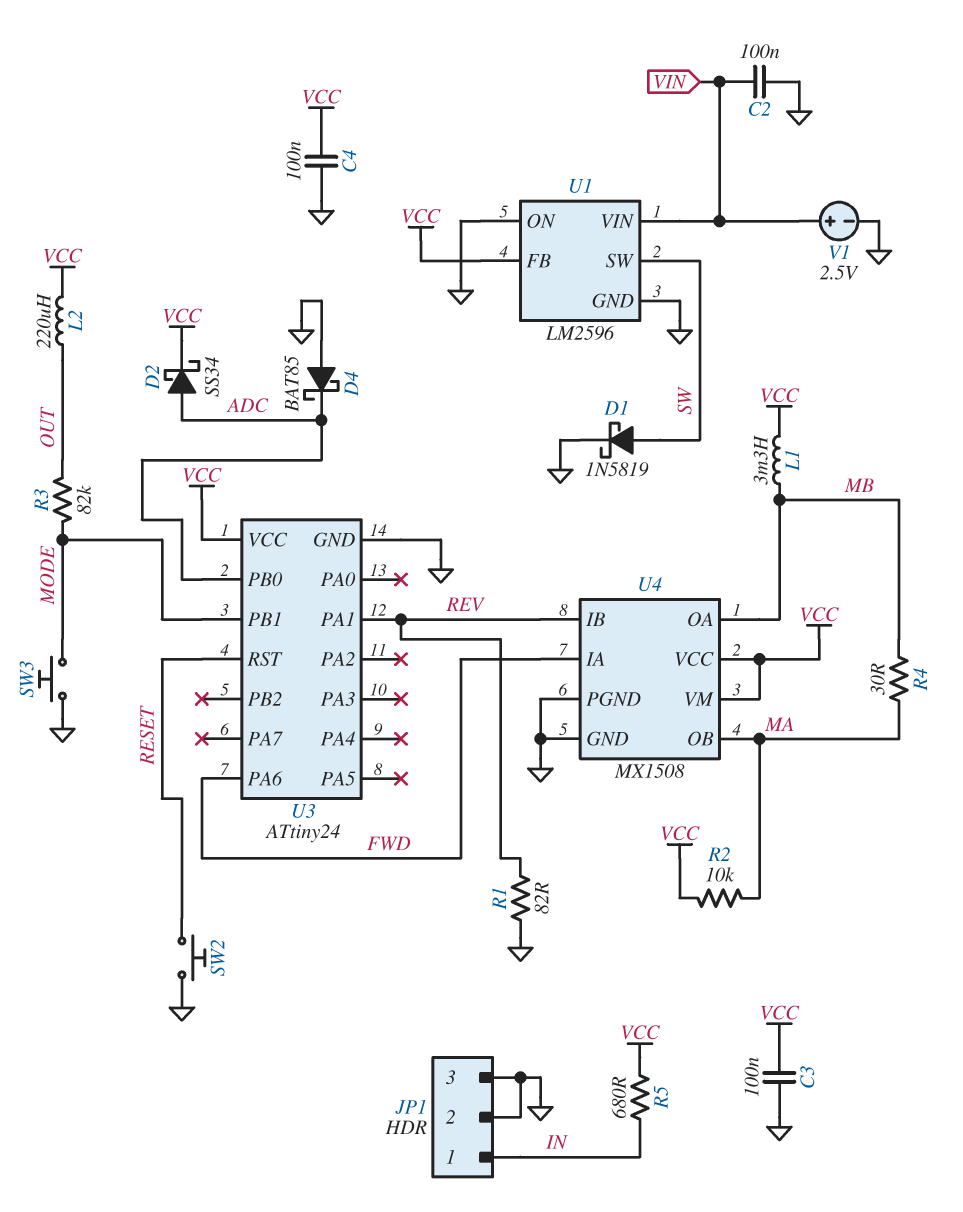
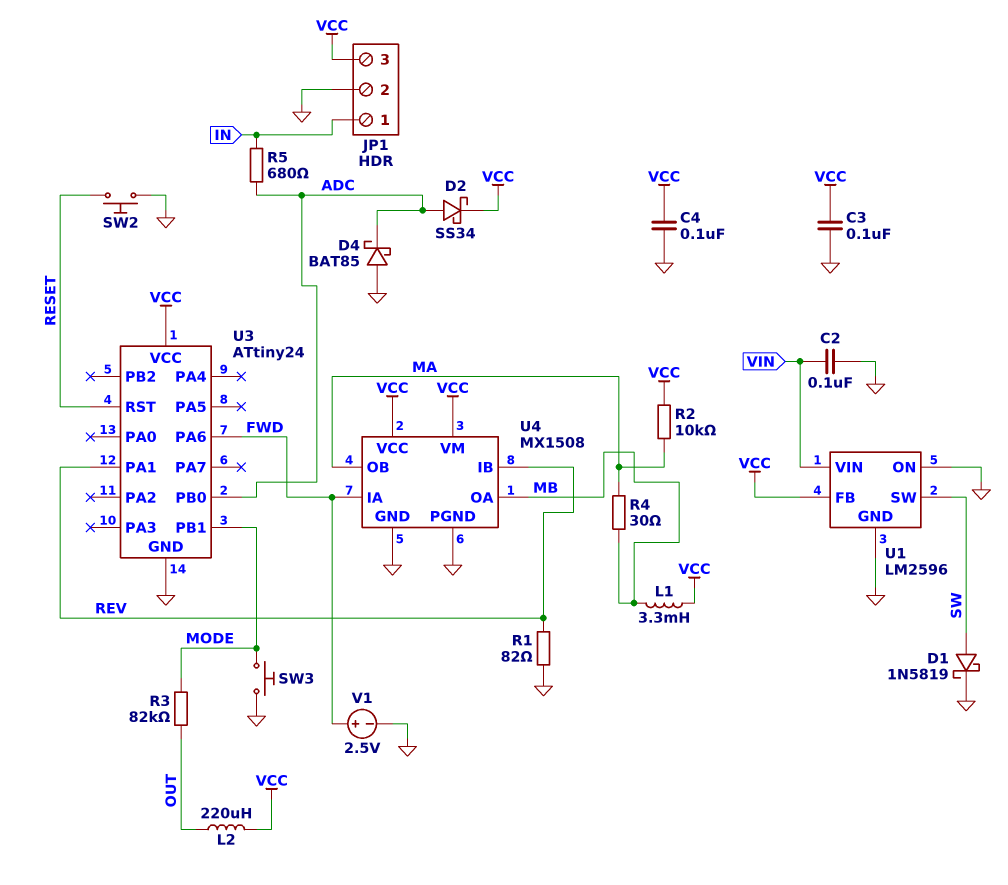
JP1 pin 3: GND -> VCC
R5: 680 (IN, VCC) -> 680 (ADC, IN)
V1: 2.5V (plus VIN, minus GND) -> 2.5V (plus FWD, minus GND)

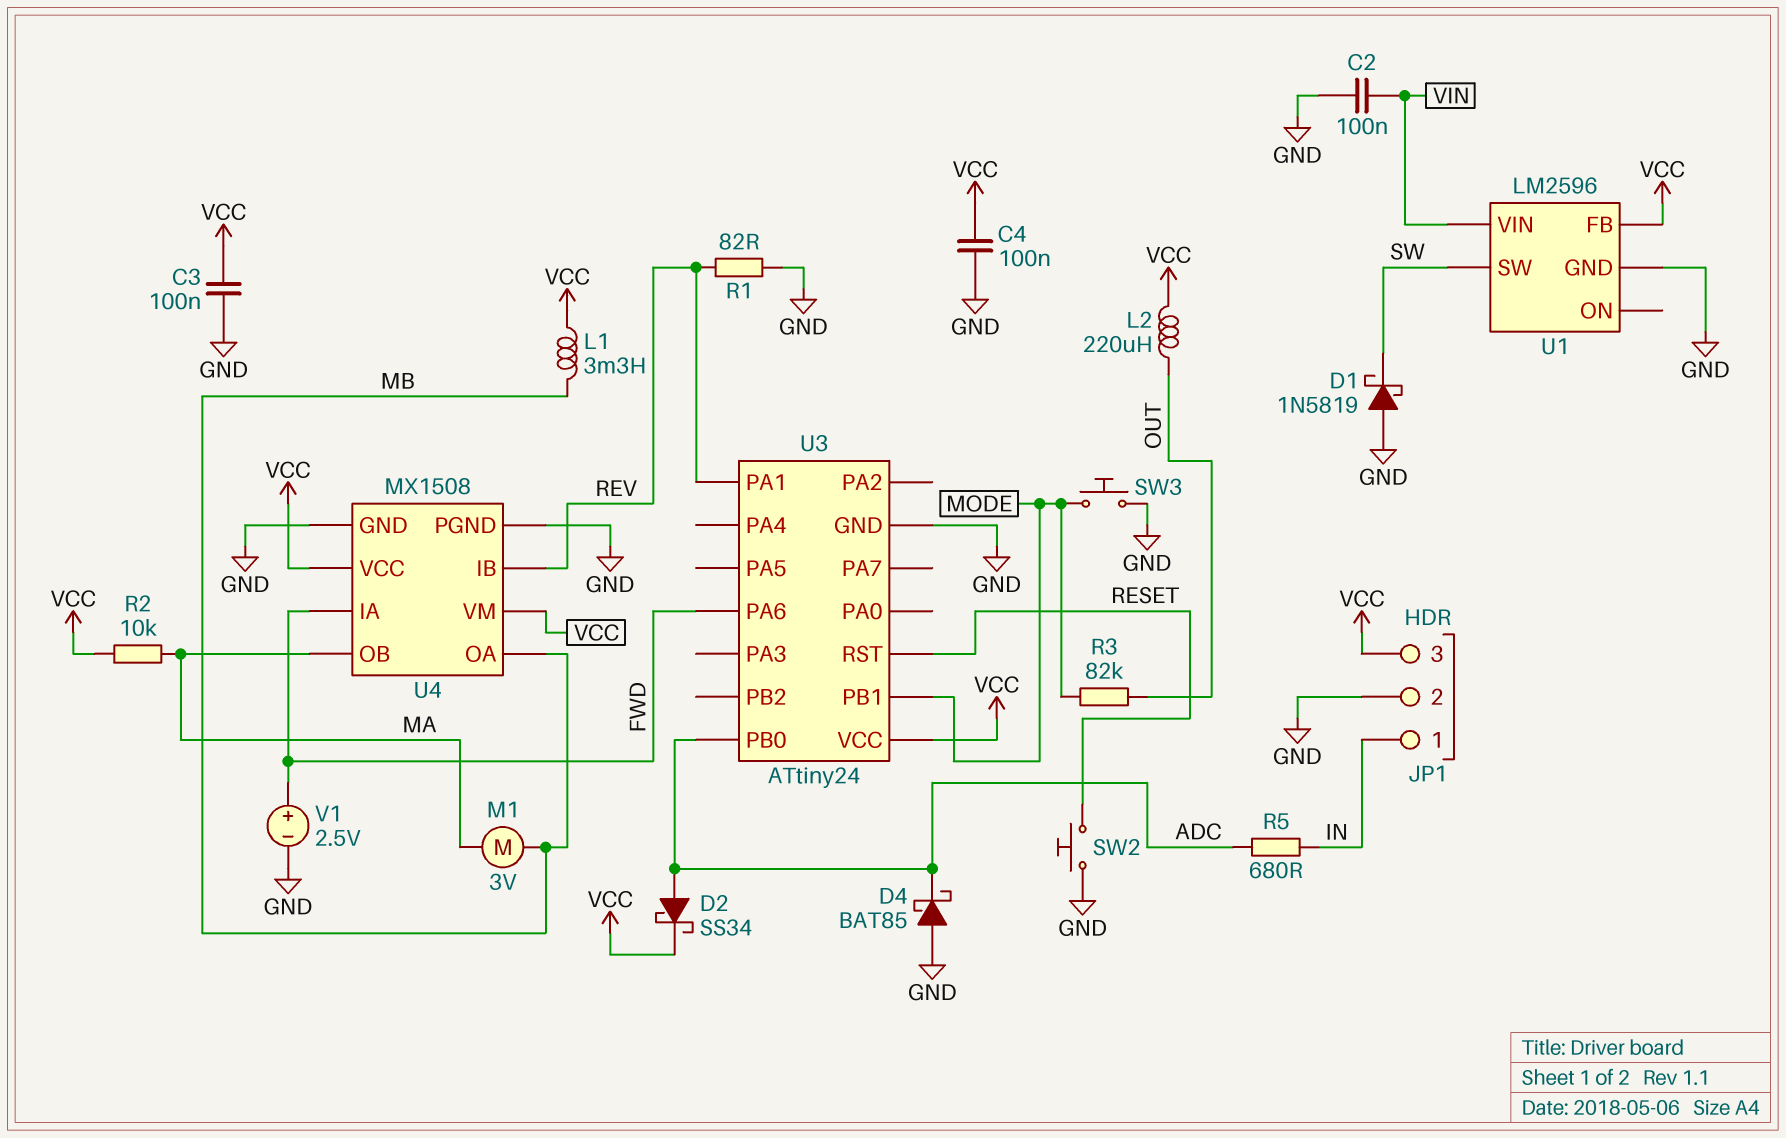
D1: schottky 1N5819 (A SW, K GND) -> schottky 1N5819 (A GND, K SW)
M1: none -> motor 3V (MA, MB)
R4: 30 (MA, MB) -> none
U1 pin ON: GND -> none

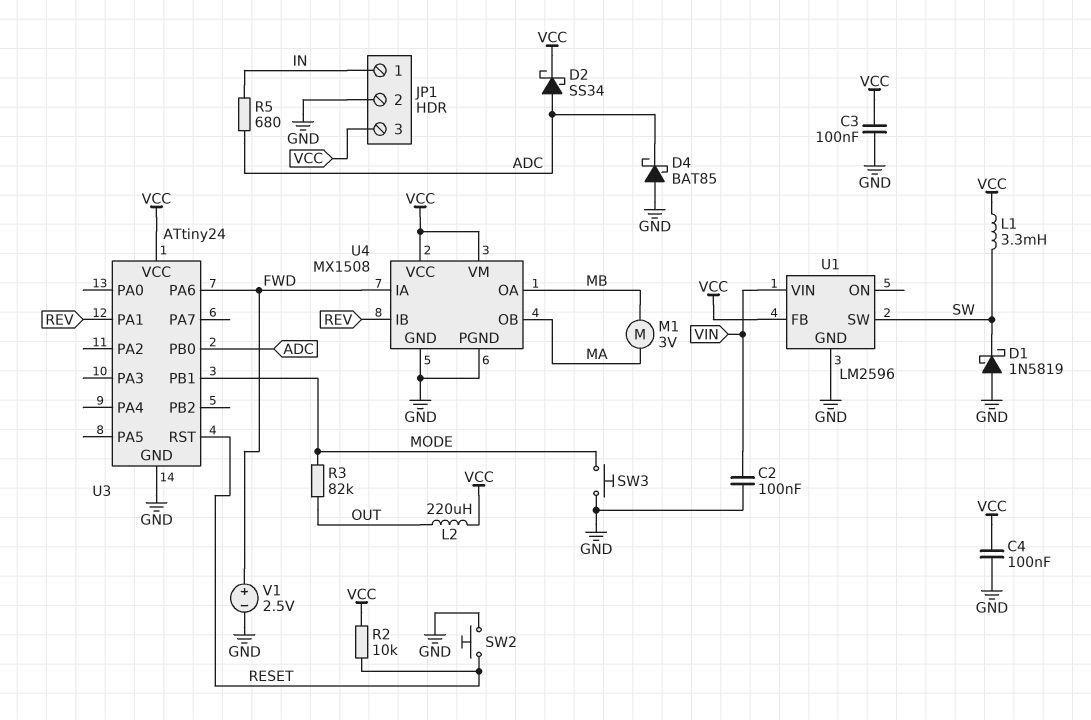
L1: 3.3mH (MB, VCC) -> 3.3mH (SW, VCC)
R1: 82 (GND, REV) -> none
R2: 10k (MA, VCC) -> 10k (RESET, VCC)

